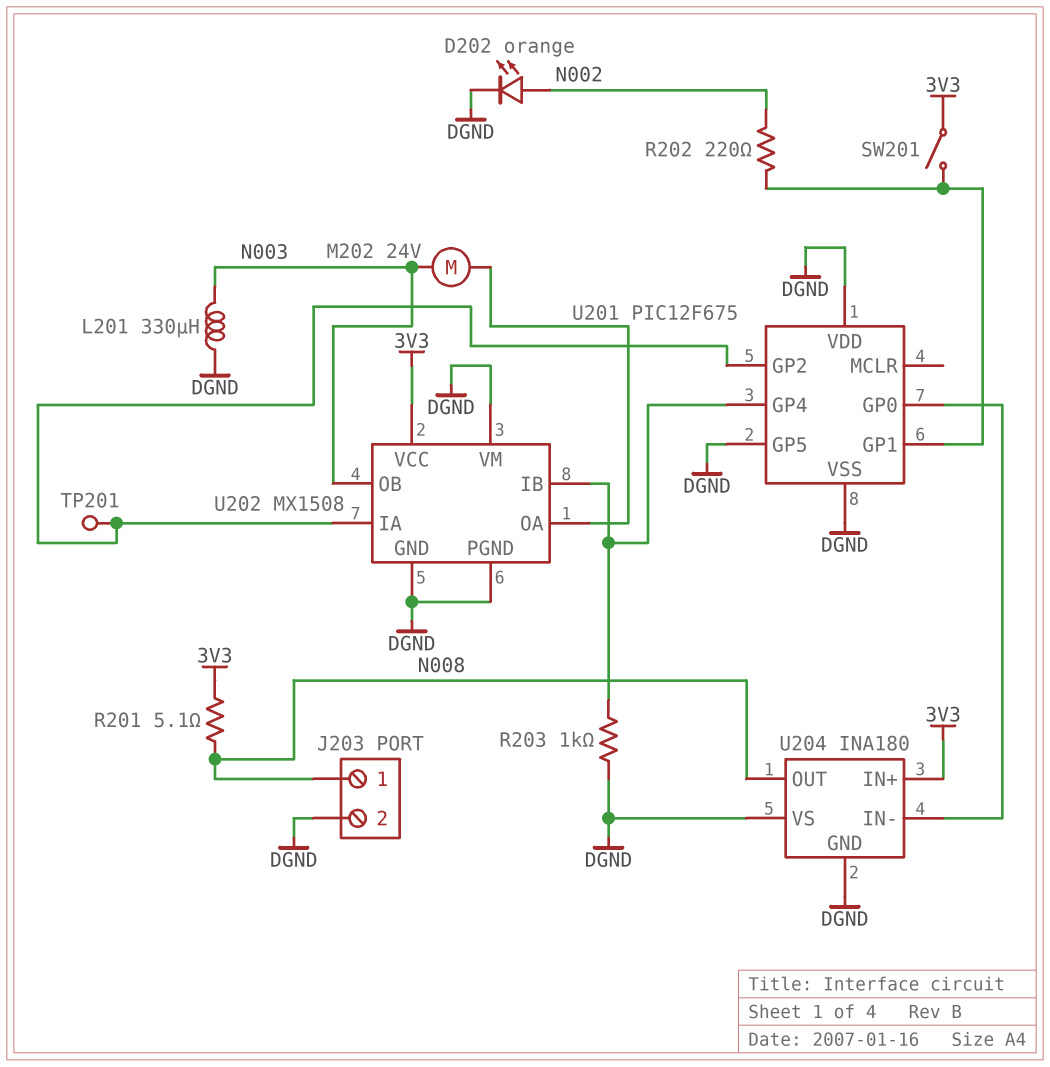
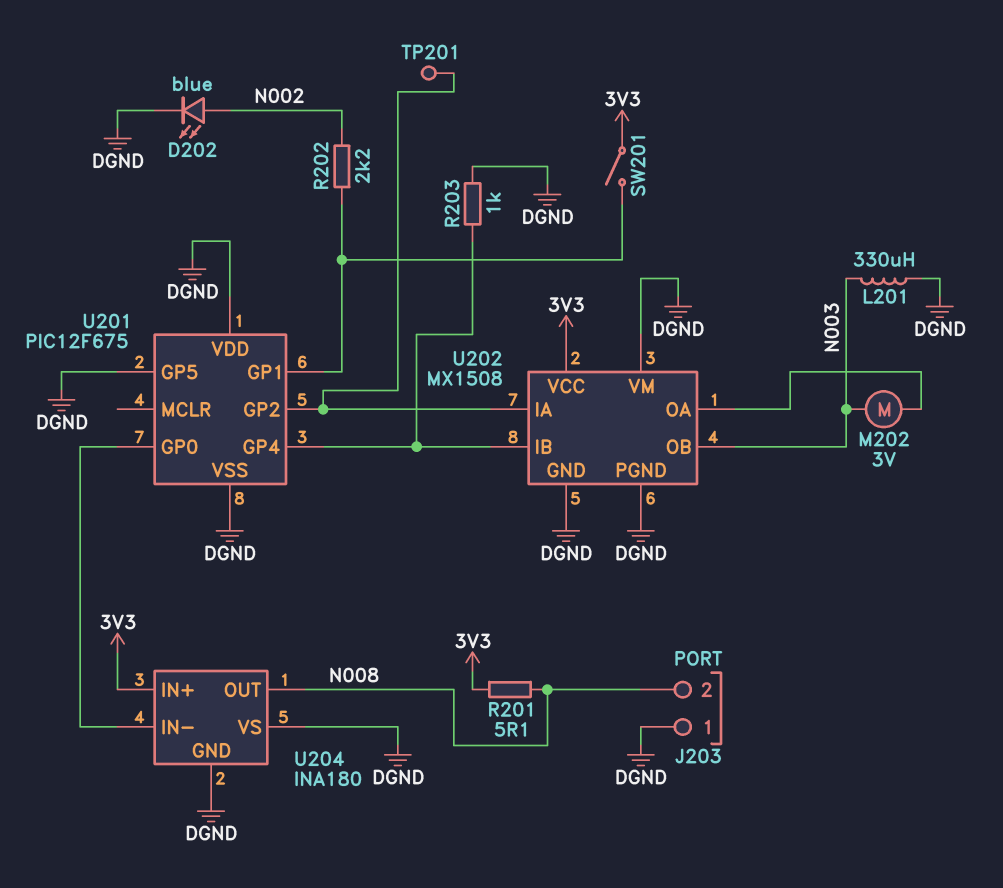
D202: LED orange (A N002, K DGND) -> LED blue (A N002, K DGND)
J203 pin 1: N008 -> DGND
J203 pin 2: DGND -> N008
M202: motor 24V (N003, U202/OA) -> motor 3V (N003, U202/OA)
R202: 220 (N002, U201/GP1) -> 2.2k (N002, U201/GP1)

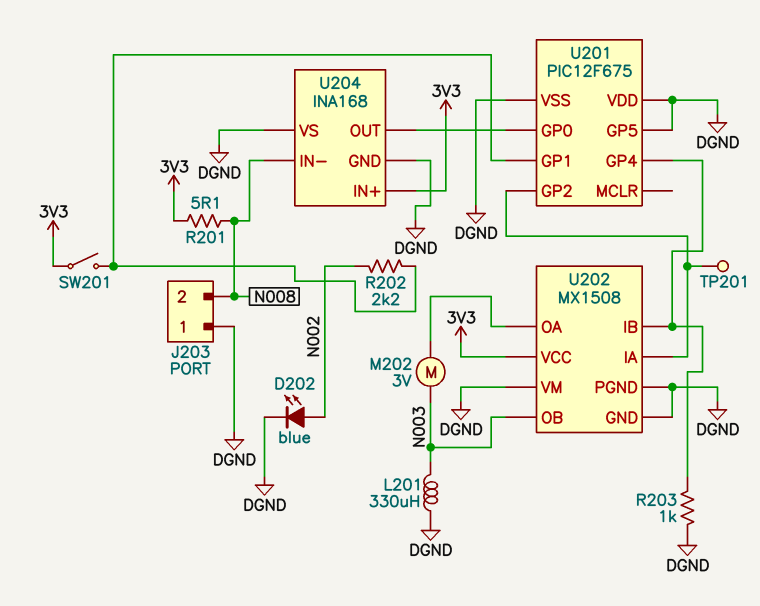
U204: INA180 -> INA168
U204 pin IN-: U201/GP0 -> N008
U204 pin OUT: N008 -> U201/GP0

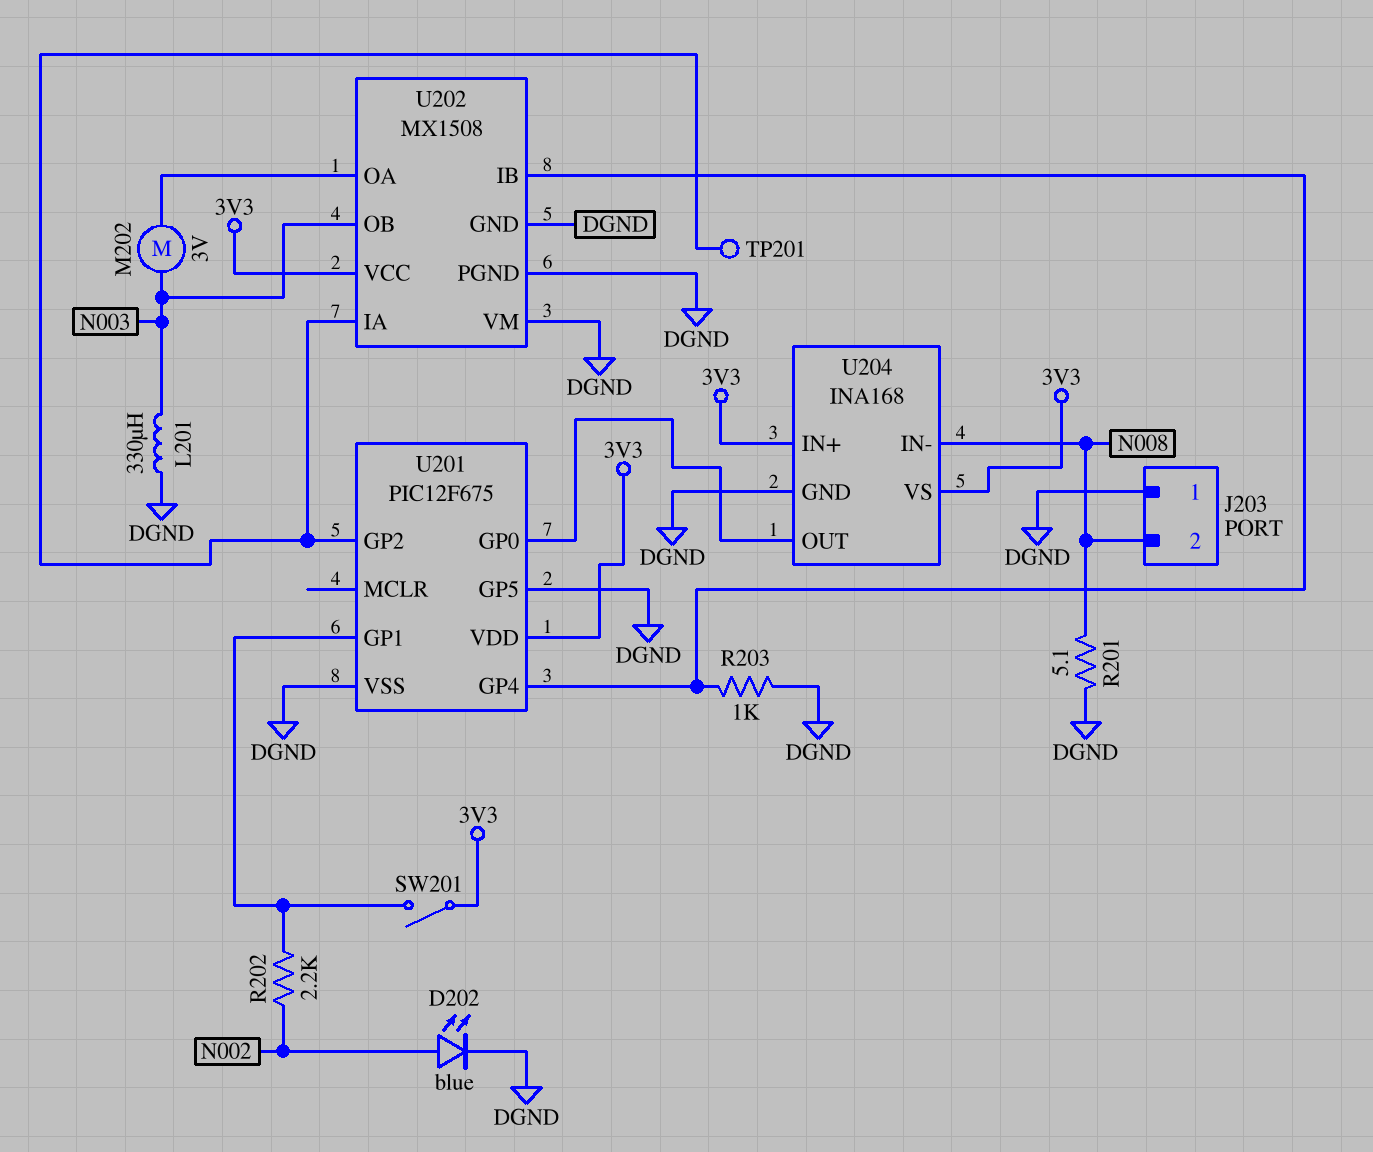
R201: 5.1 (3V3, N008) -> 5.1 (DGND, N008)
U201 pin VDD: DGND -> 3V3
U204 pin VS: DGND -> 3V3

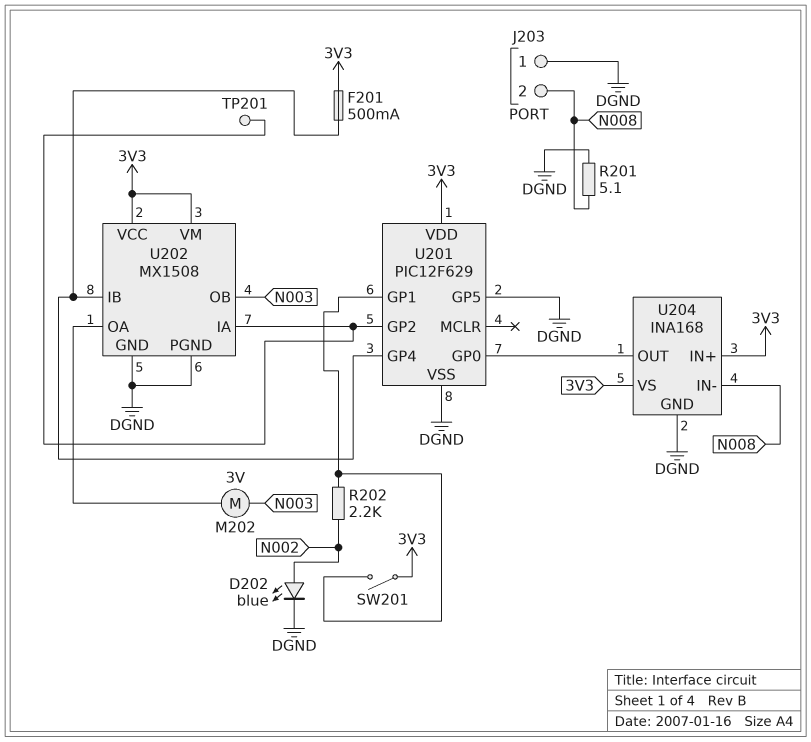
F201: none -> 500mA (3V3, U201/GP4)
L201: 330uH (DGND, N003) -> none
R203: 1k (DGND, U201/GP4) -> none
U201: PIC12F675 -> PIC12F629
U202 pin VM: DGND -> 3V3

